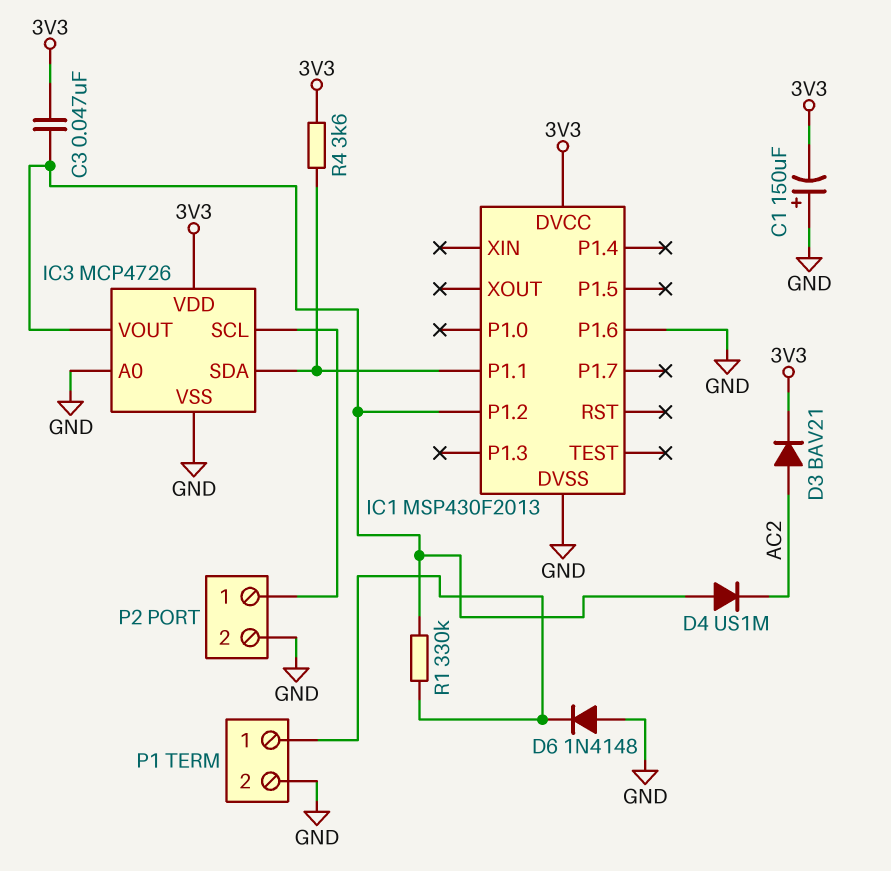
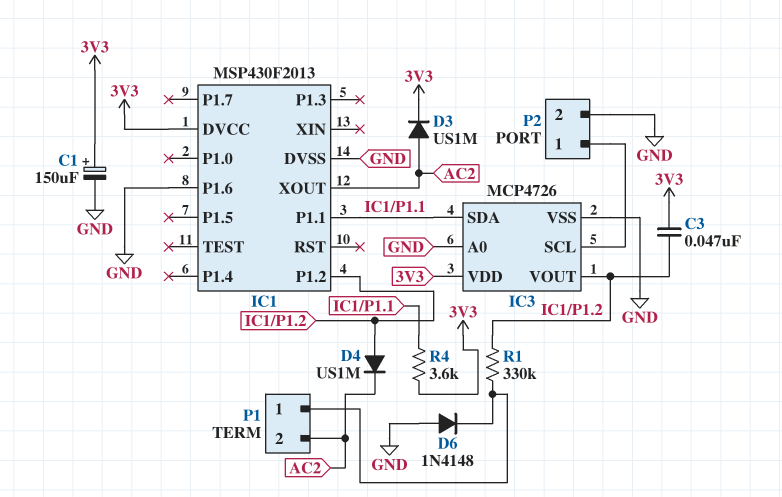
C1: 150uF (plus GND, minus 3V3) -> 150uF (plus 3V3, minus GND)
D3: diode BAV21 (A AC2, K 3V3) -> diode US1M (A AC2, K 3V3)
IC1 pin XOUT: none -> AC2
P1 pin 2: GND -> AC2

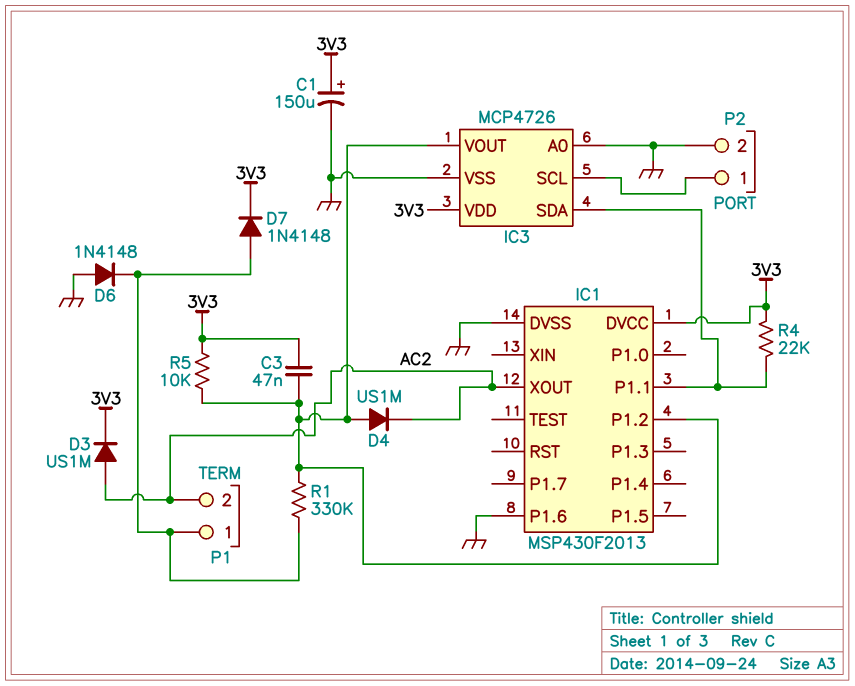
D7: none -> diode 1N4148 (A P1/1, K 3V3)
R4: 3.6k (3V3, IC1/P1.1) -> 22k (3V3, IC1/P1.1)
R5: none -> 10k (3V3, IC1/P1.2)

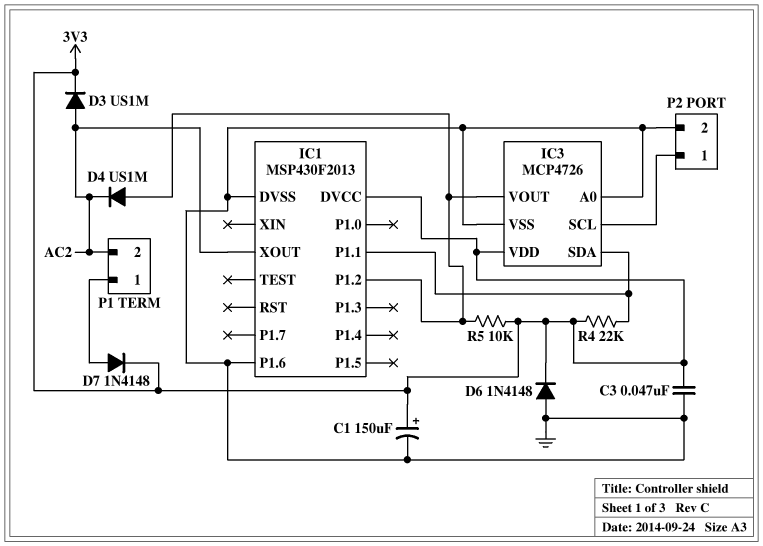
C3: 47nF (3V3, IC1/P1.2) -> 47nF (3V3, GND)
D6: diode 1N4148 (A GND, K P1/1) -> diode 1N4148 (A GND, K 3V3)
R1: 330k (IC1/P1.2, P1/1) -> none

